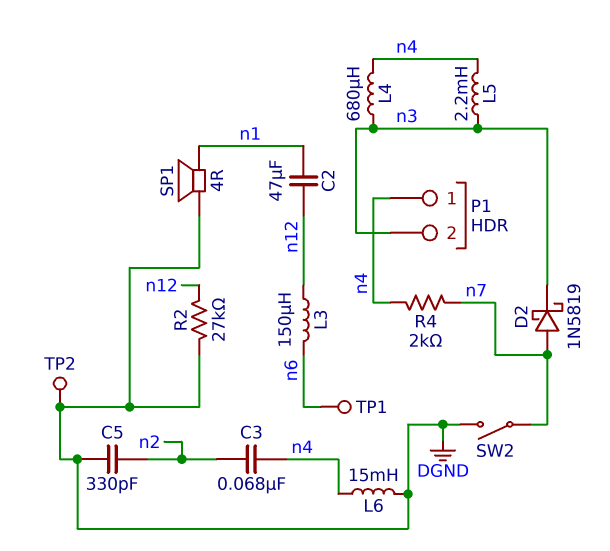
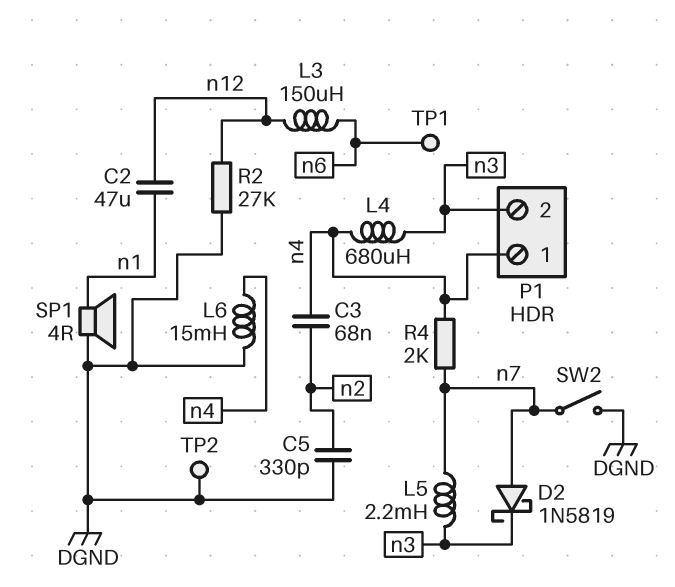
L5: 2.2mH (n3, n4) -> 2.2mH (n3, n7)

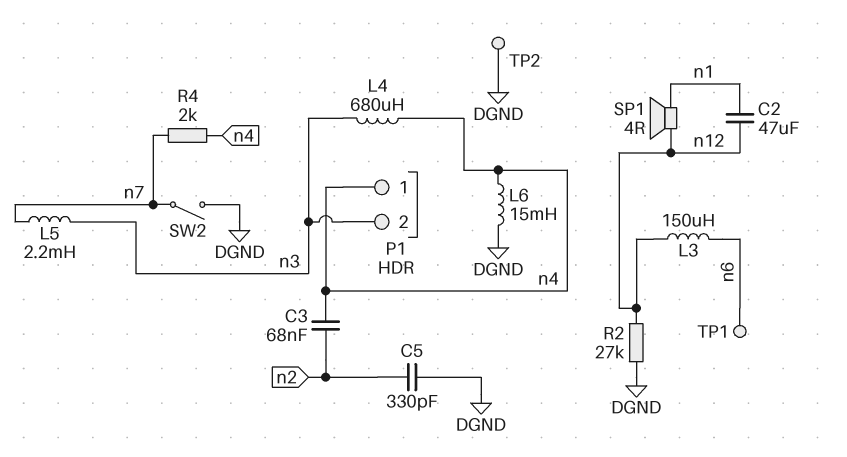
D2: schottky 1N5819 (A n7, K n3) -> none
SP1: speaker 4R (DGND, n1) -> speaker 4R (n1, n12)

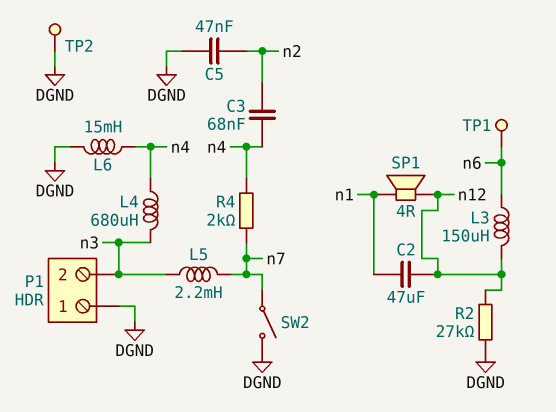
C5: 330pF (DGND, n2) -> 47nF (DGND, n2)
P1 pin 1: n4 -> DGND

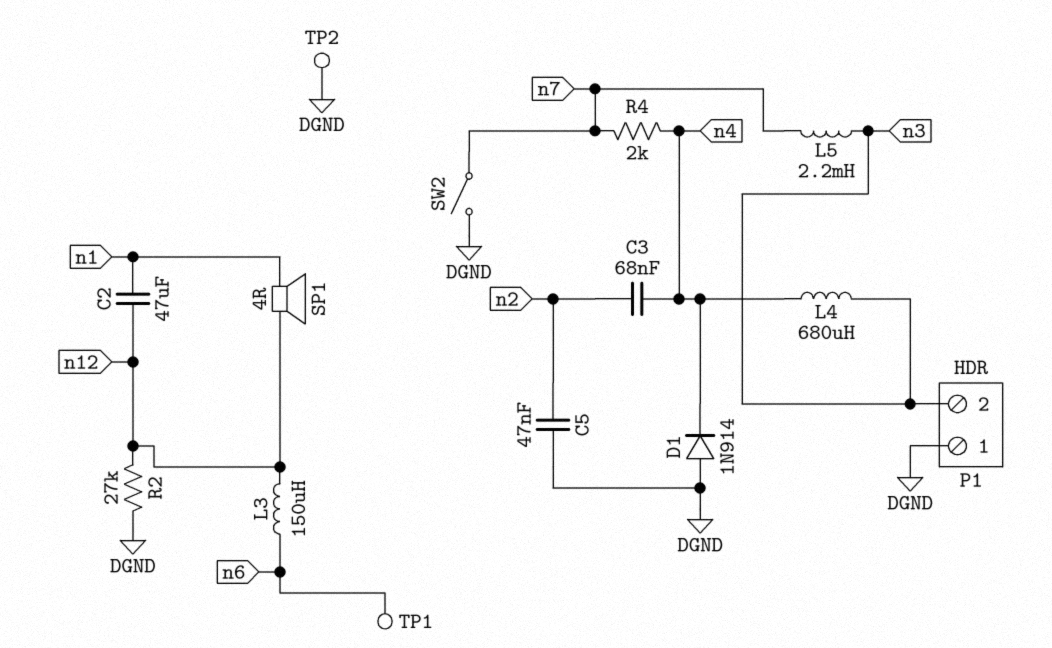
D1: none -> diode 1N914 (A DGND, K n4)
L6: 15mH (DGND, n4) -> none

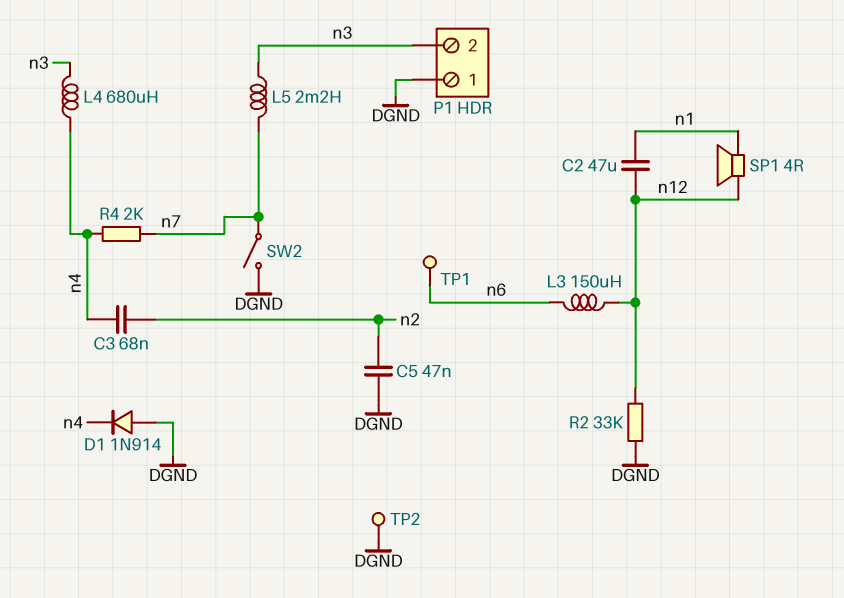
R2: 27k (DGND, n12) -> 33k (DGND, n12)

